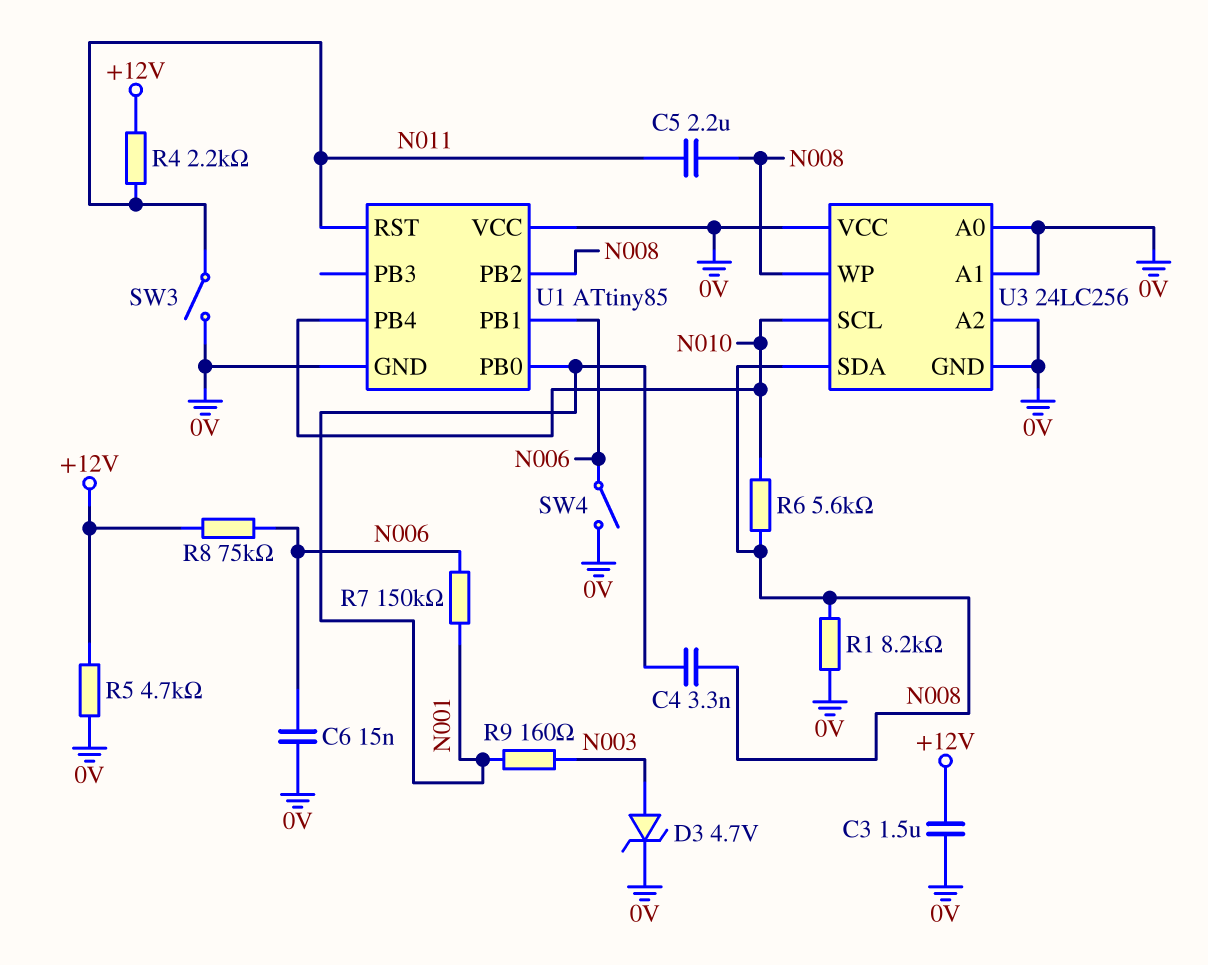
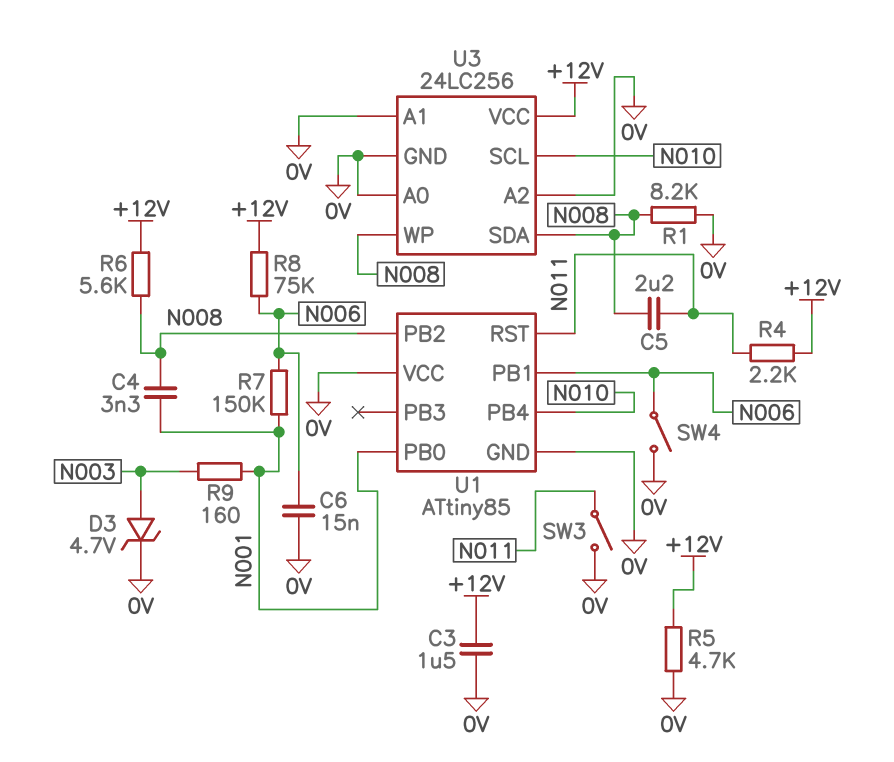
R6: 5.6k (N008, N010) -> 5.6k (+12V, N008)
U3 pin VCC: 0V -> +12V

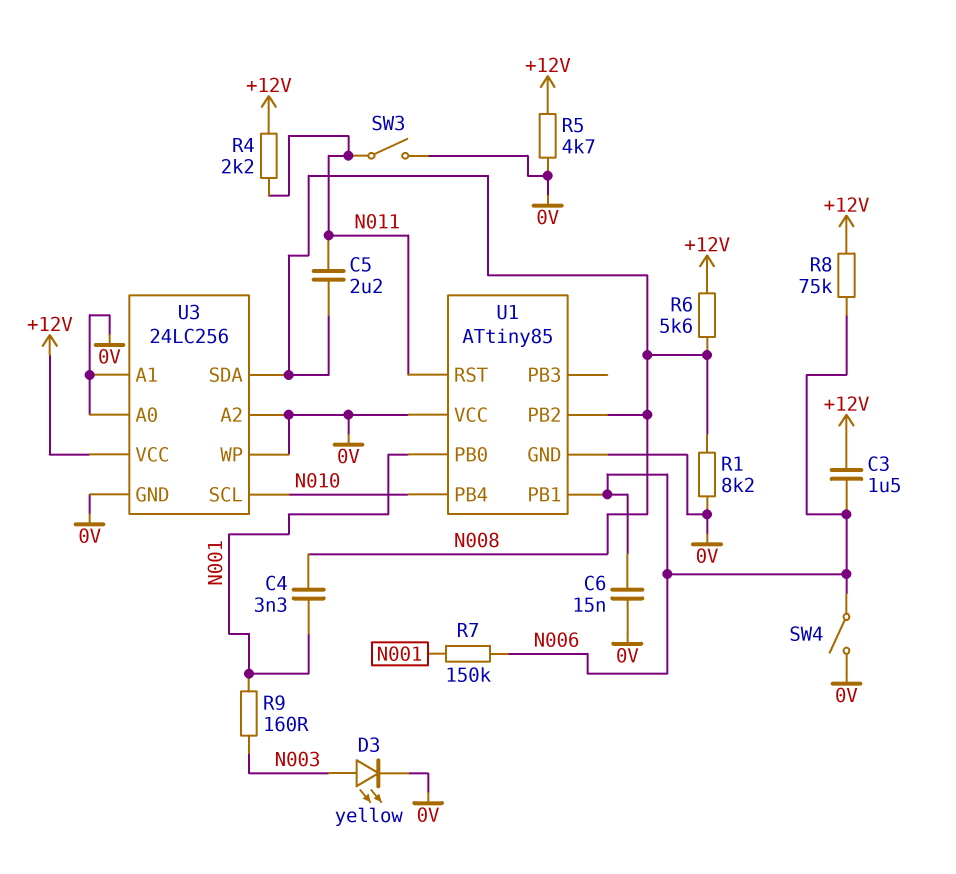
C3: 1.5uF (+12V, 0V) -> 1.5uF (+12V, N006)
D3: zener 4.7V (A N003, K 0V) -> LED yellow (A N003, K 0V)
U3 pin WP: N008 -> 0V

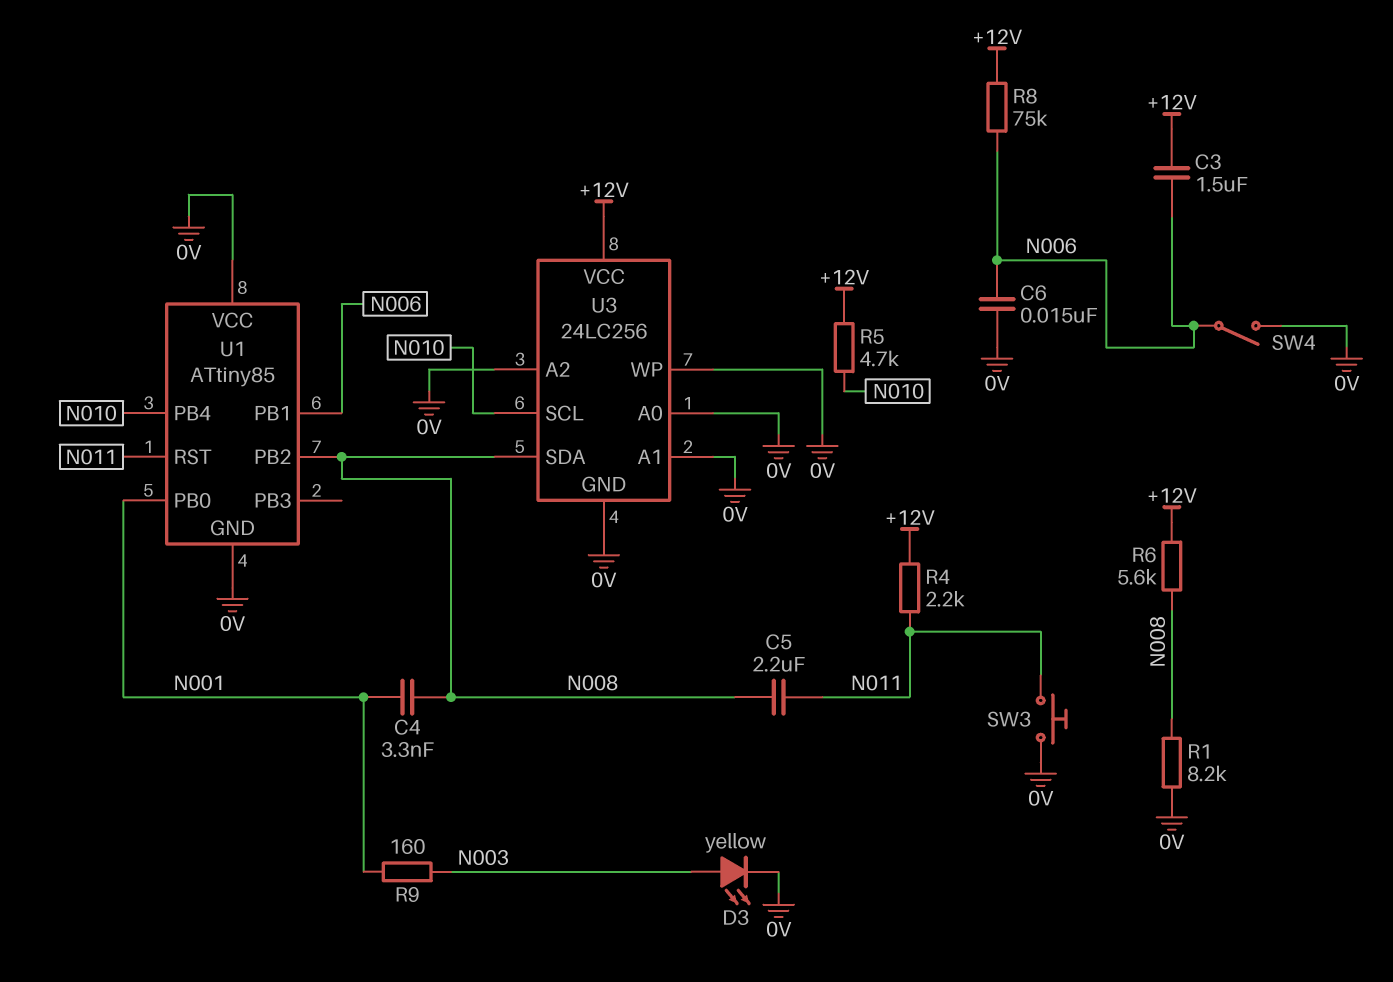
R5: 4.7k (+12V, 0V) -> 4.7k (+12V, N010)
R7: 150k (N001, N006) -> none
SW3: switch (0V, N011) -> button (0V, N011)

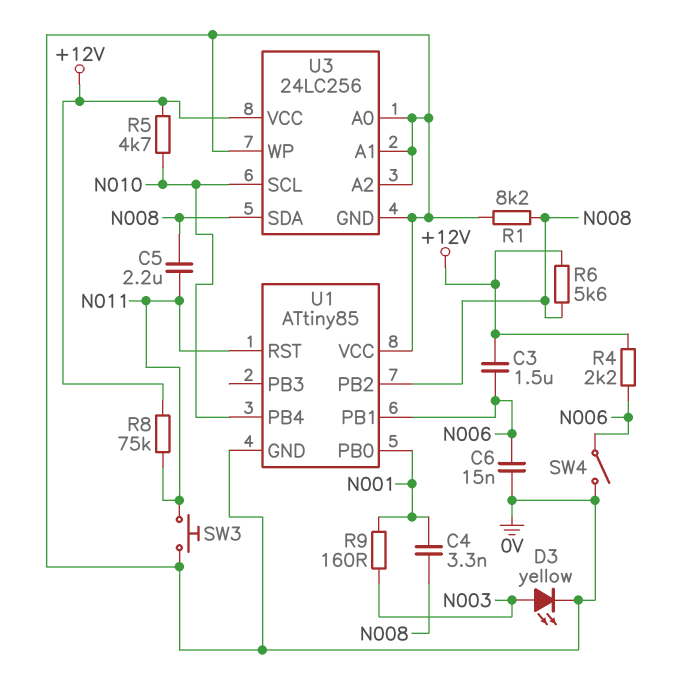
R4: 2.2k (+12V, N011) -> 2.2k (+12V, N006)
R8: 75k (+12V, N006) -> 75k (+12V, N011)

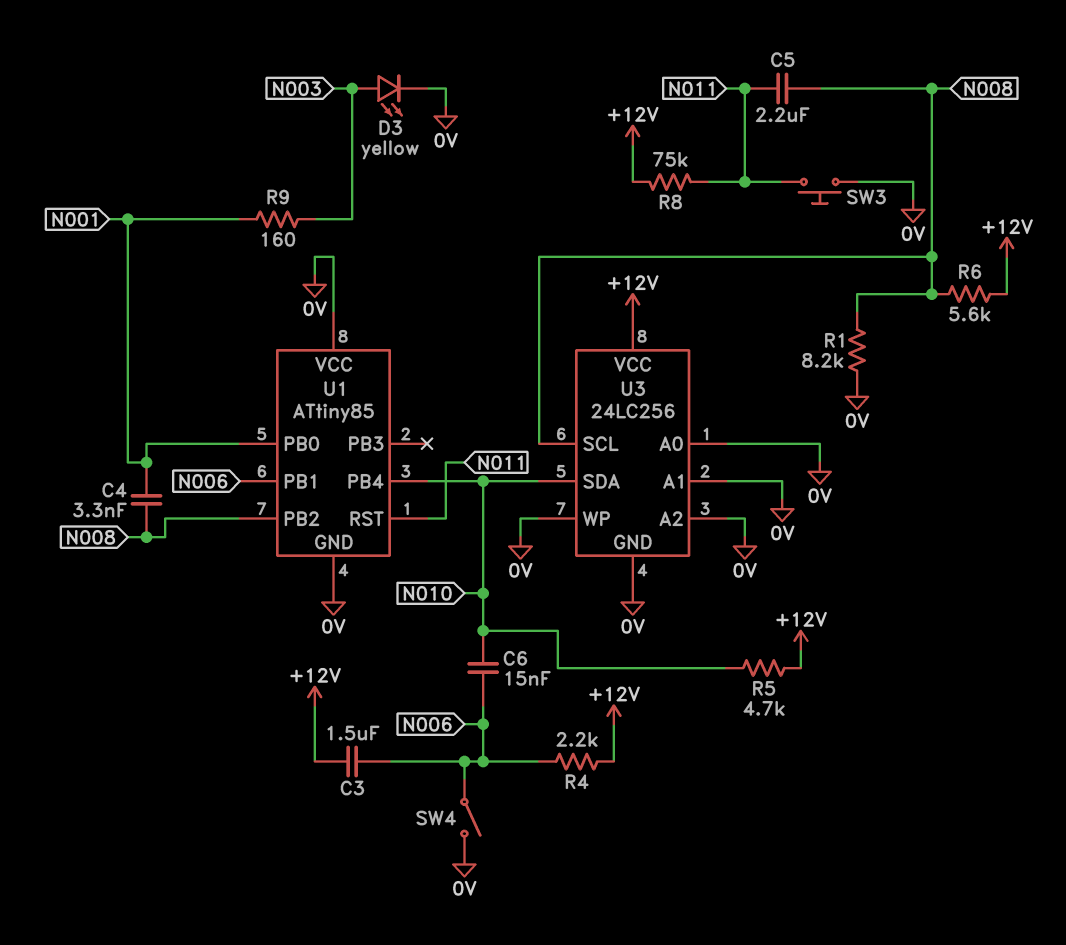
C6: 15nF (0V, N006) -> 15nF (N006, N010)
U3 pin SCL: N010 -> N008
U3 pin SDA: N008 -> N010

